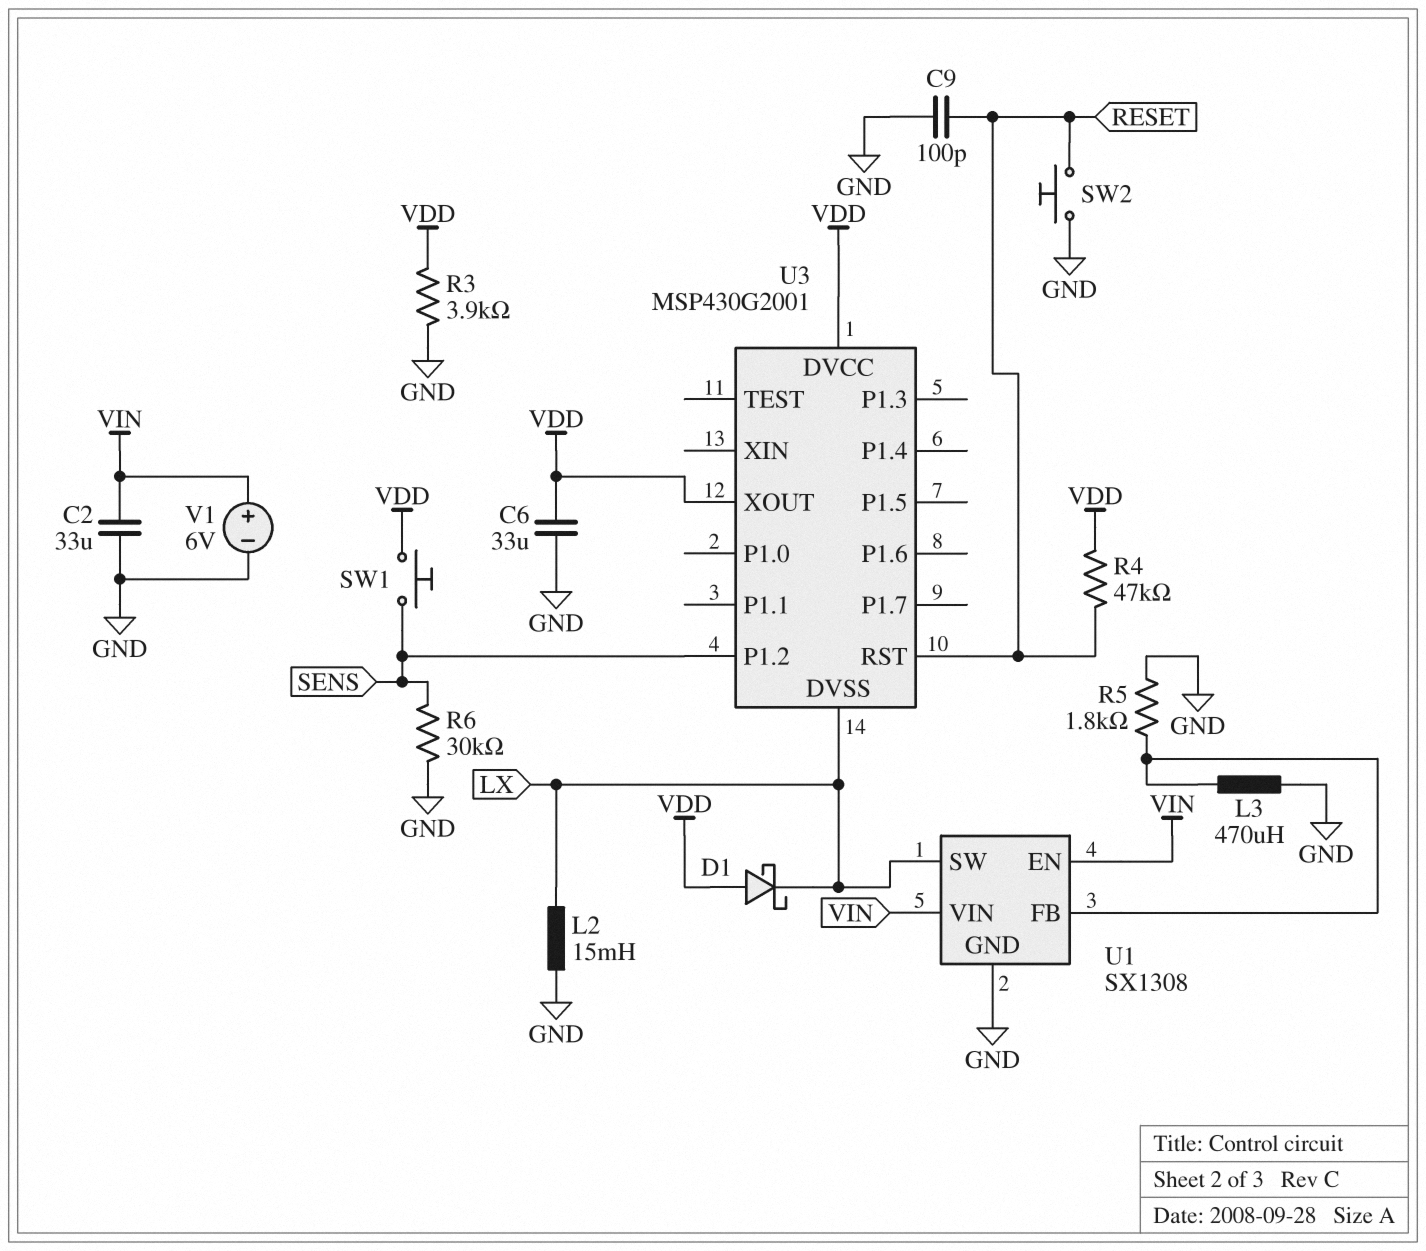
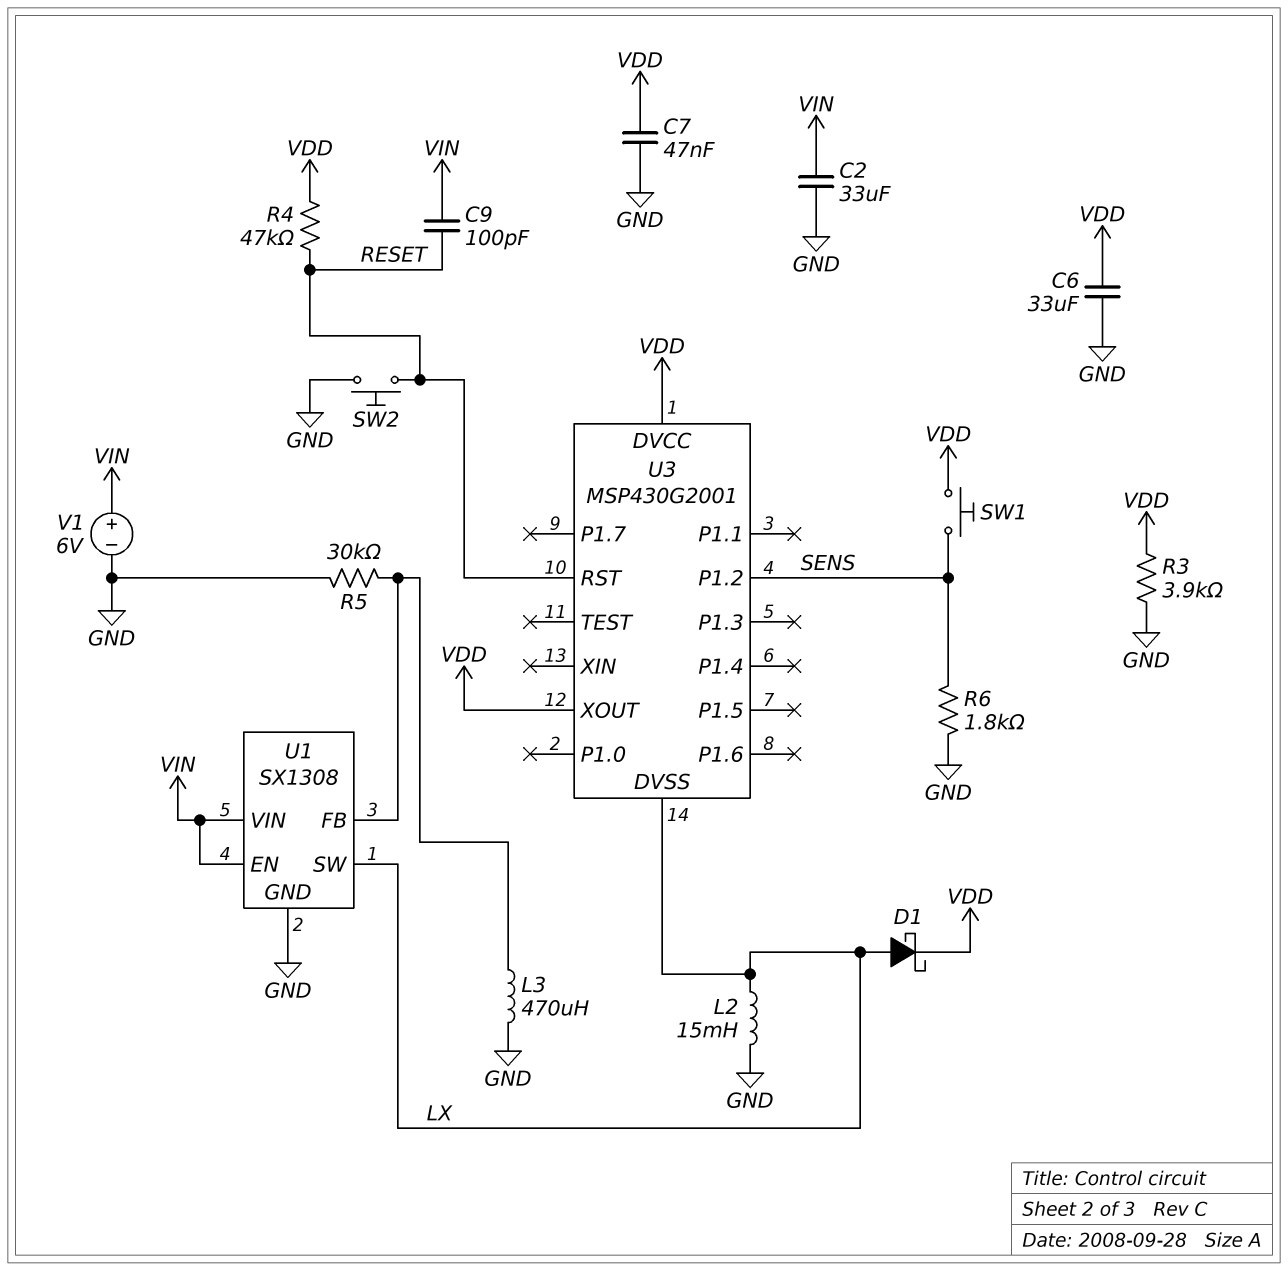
C7: none -> 47nF (GND, VDD)
C9: 100pF (GND, RESET) -> 100pF (RESET, VIN)
D1: schottky (A VDD, K LX) -> schottky (A LX, K VDD)
R5: 1.8k (GND, U1/FB) -> 30k (GND, U1/FB)
R6: 30k (GND, SENS) -> 1.8k (GND, SENS)

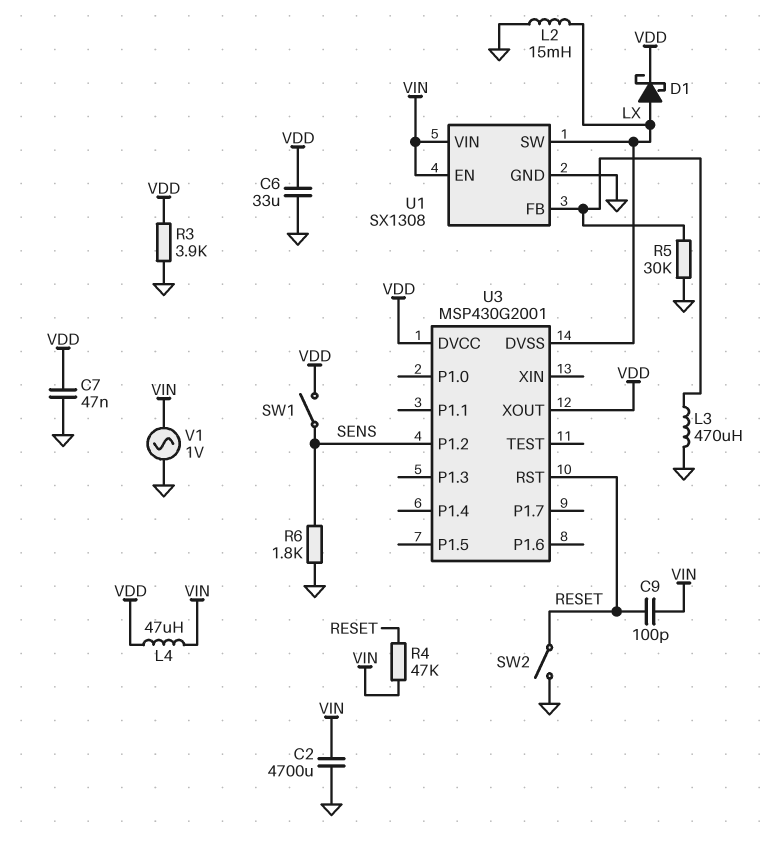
C2: 33uF (GND, VIN) -> 4700uF (GND, VIN)
L4: none -> 47uH (VDD, VIN)
R4: 47k (RESET, VDD) -> 47k (RESET, VIN)
SW1: button (SENS, VDD) -> switch (SENS, VDD)
SW2: button (GND, RESET) -> switch (GND, RESET)
V1: 6V (plus VIN, minus GND) -> AC 1V (GND, VIN)

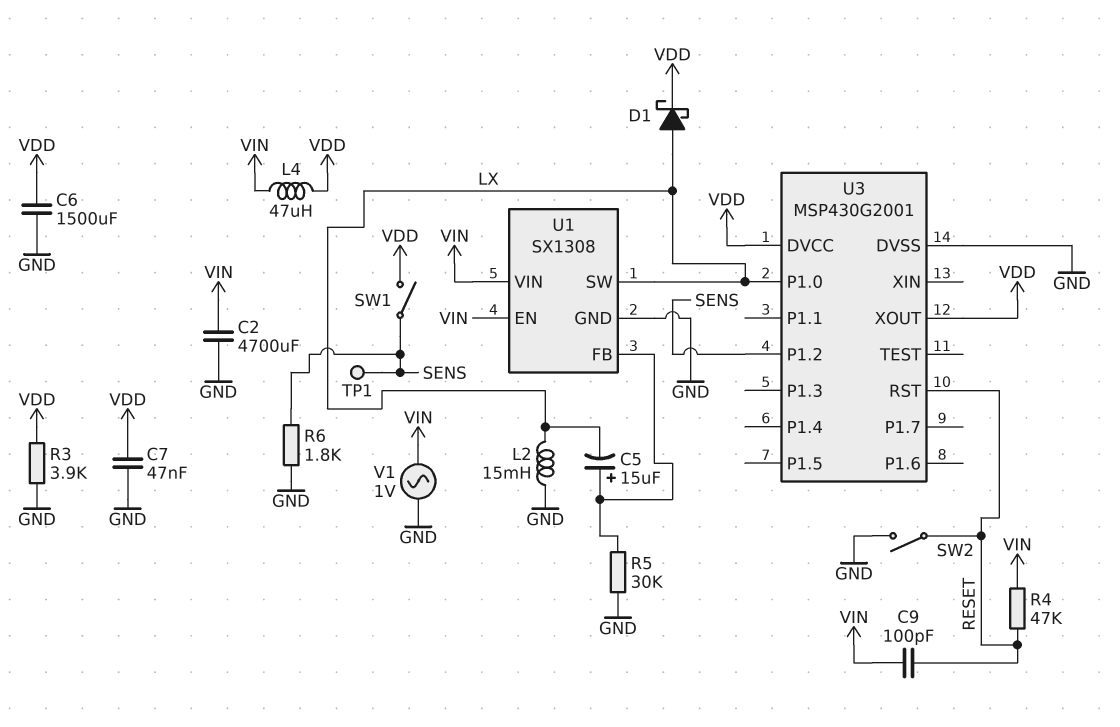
C5: none -> 15uF (plus U1/FB, minus LX)
C6: 33uF (GND, VDD) -> 1500uF (GND, VDD)
L3: 470uH (GND, U1/FB) -> none
TP1: none -> test point (SENS)
U3 pin DVSS: LX -> GND
U3 pin P1.0: none -> LX

